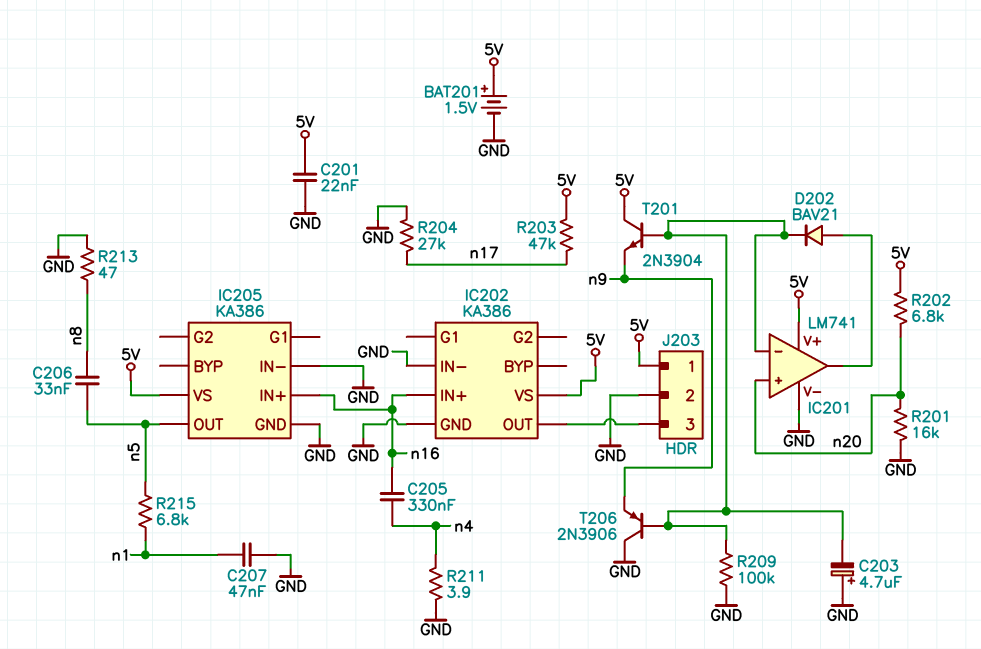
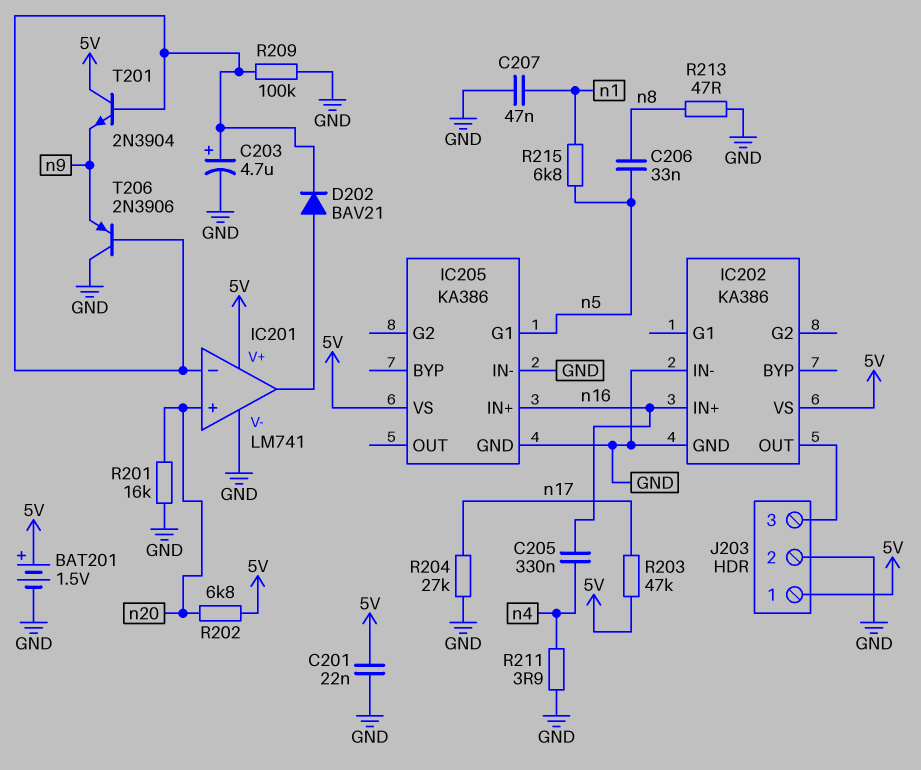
C203: 4.7uF (plus GND, minus IC201/in-) -> 4.7uF (plus IC201/in-, minus GND)
IC205 pin G1: none -> n5
IC205 pin OUT: n5 -> none

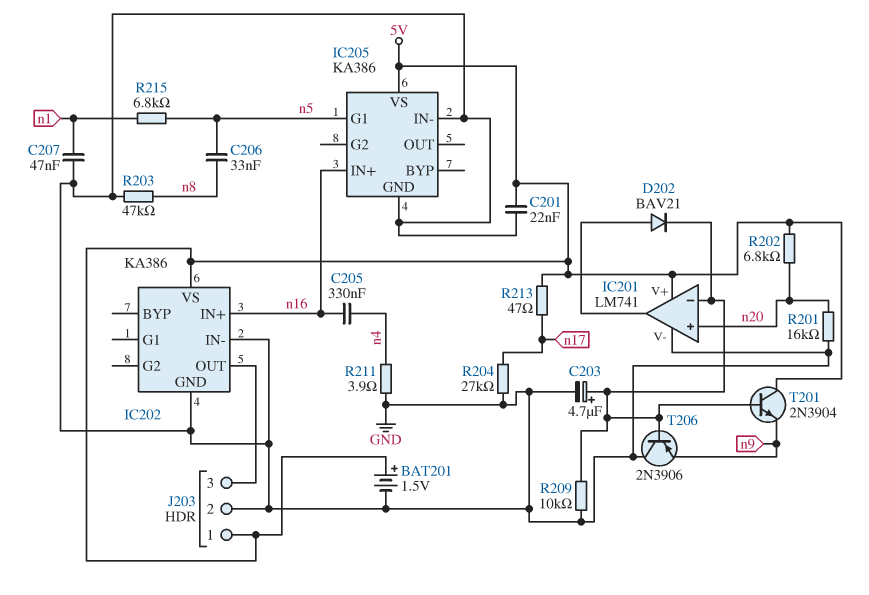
R203: 47k (5V, n17) -> 47k (GND, n8)
R209: 100k (GND, IC201/in-) -> 10k (GND, IC201/in-)
R213: 47 (GND, n8) -> 47 (5V, n17)

